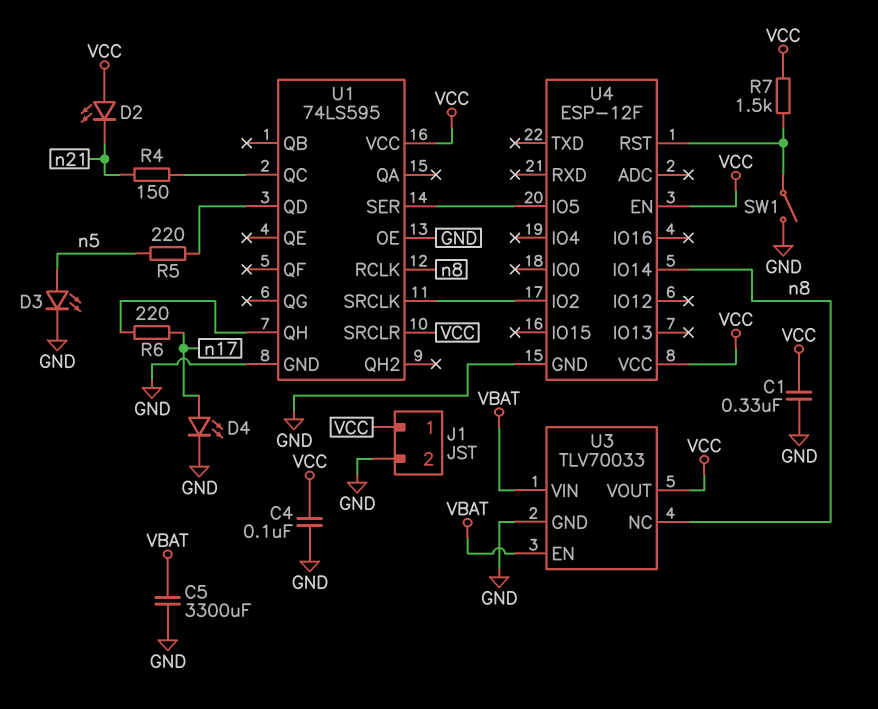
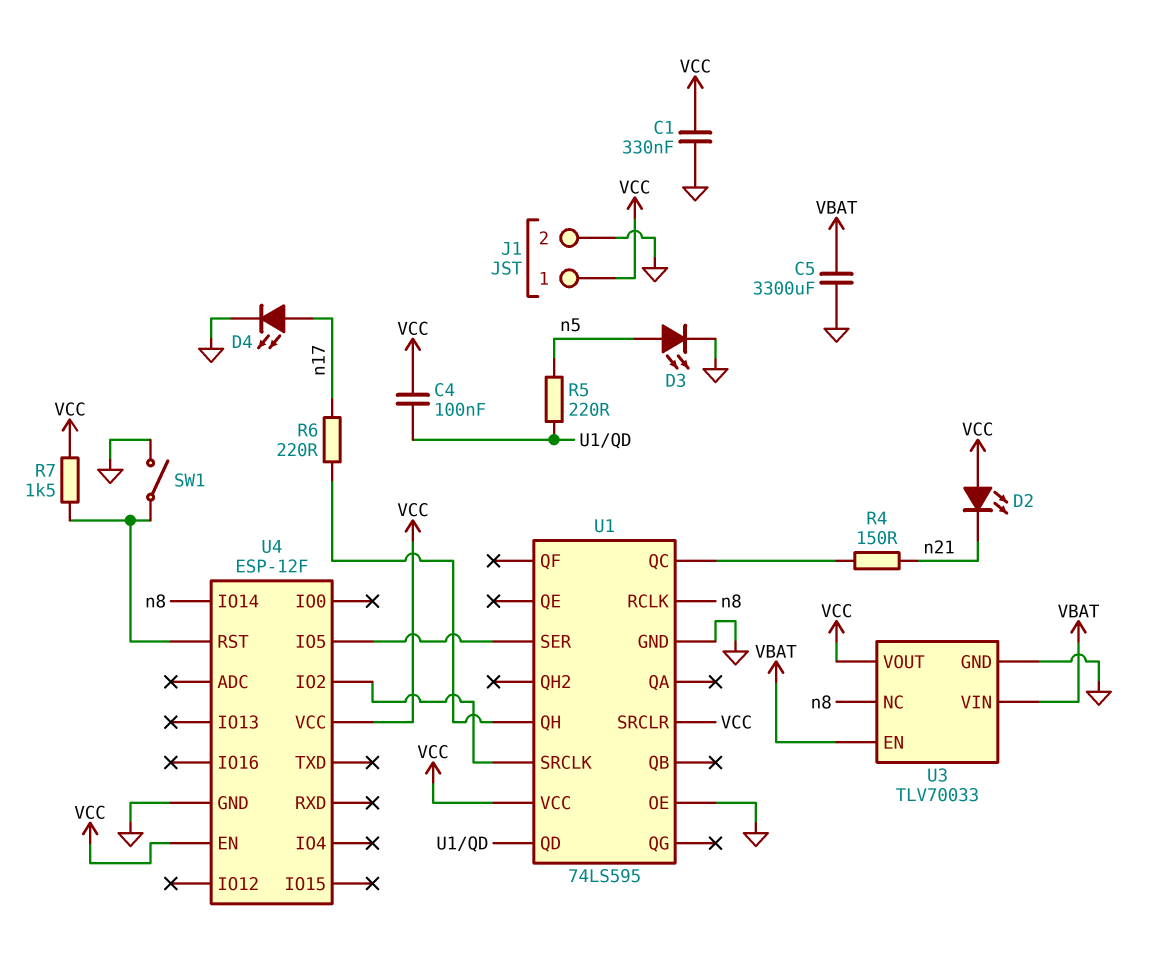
C4: 100nF (GND, VCC) -> 100nF (U1/QD, VCC)

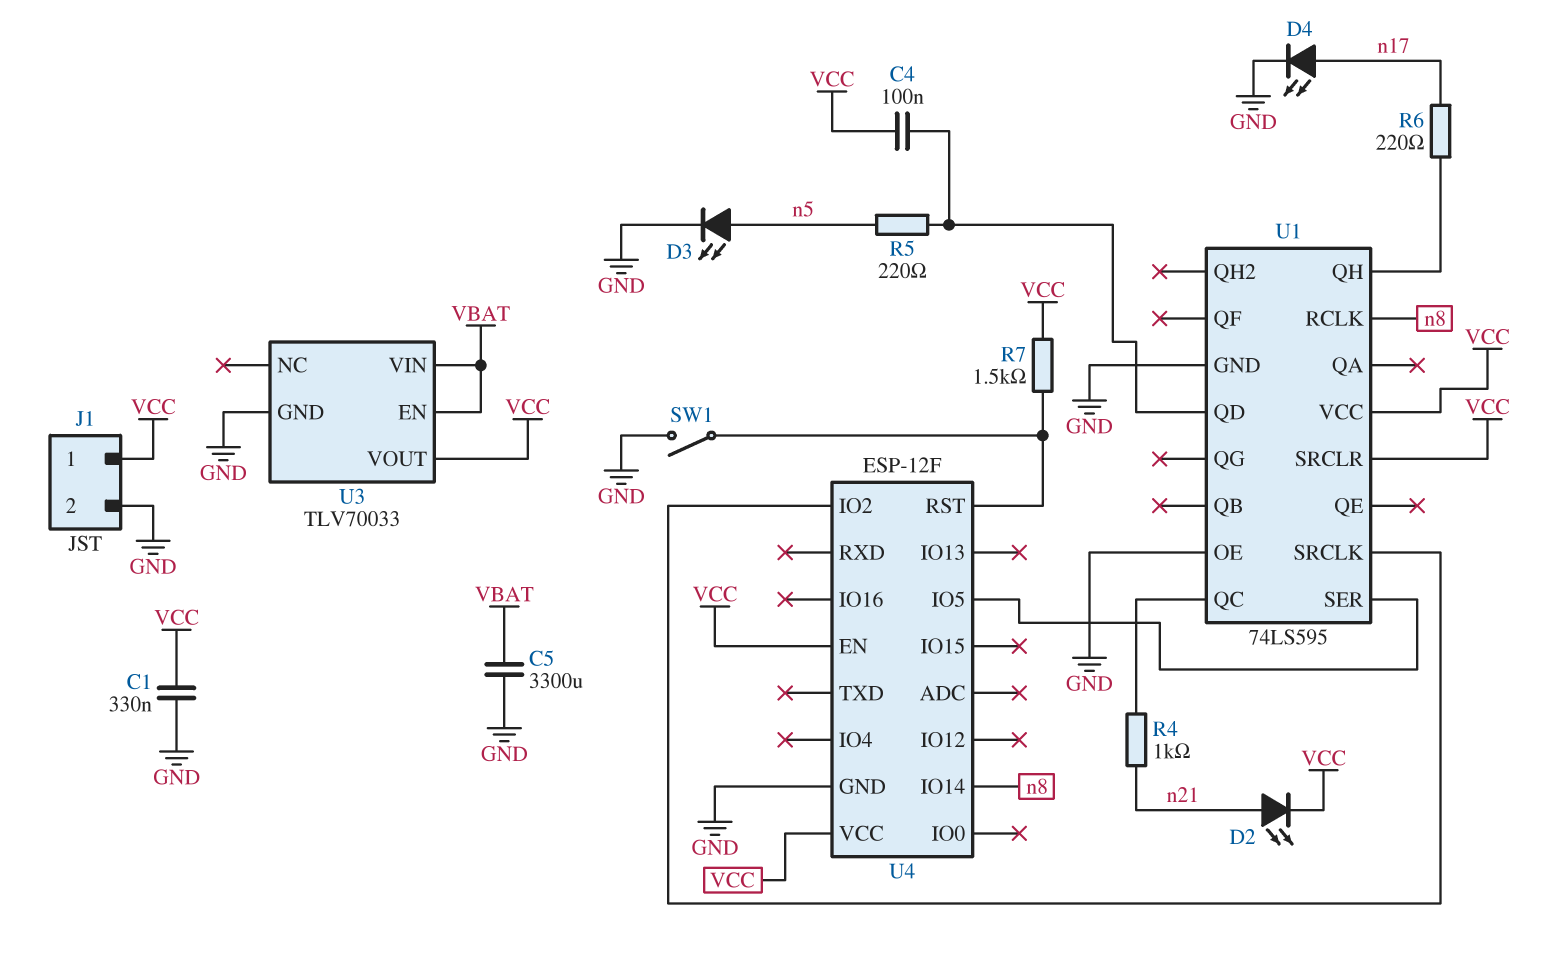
D2: LED (A VCC, K n21) -> LED (A n21, K VCC)
R4: 150 (U1/QC, n21) -> 1k (U1/QC, n21)
U3 pin NC: n8 -> none

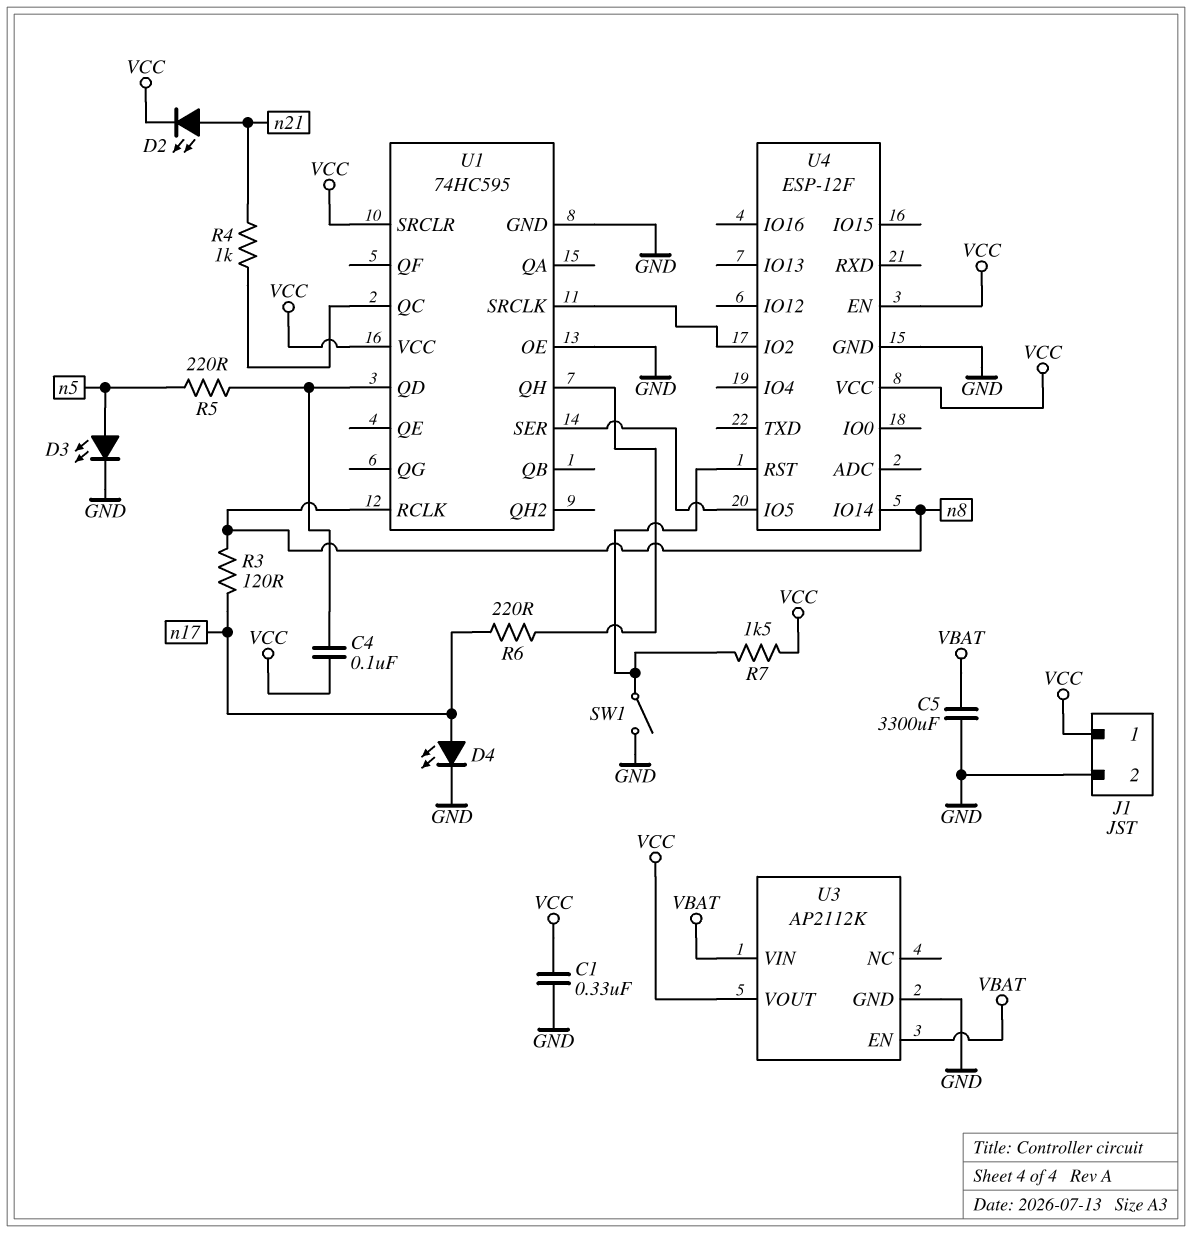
R3: none -> 120 (n8, n17)
U1: 74LS595 -> 74HC595
U3: TLV70033 -> AP2112K

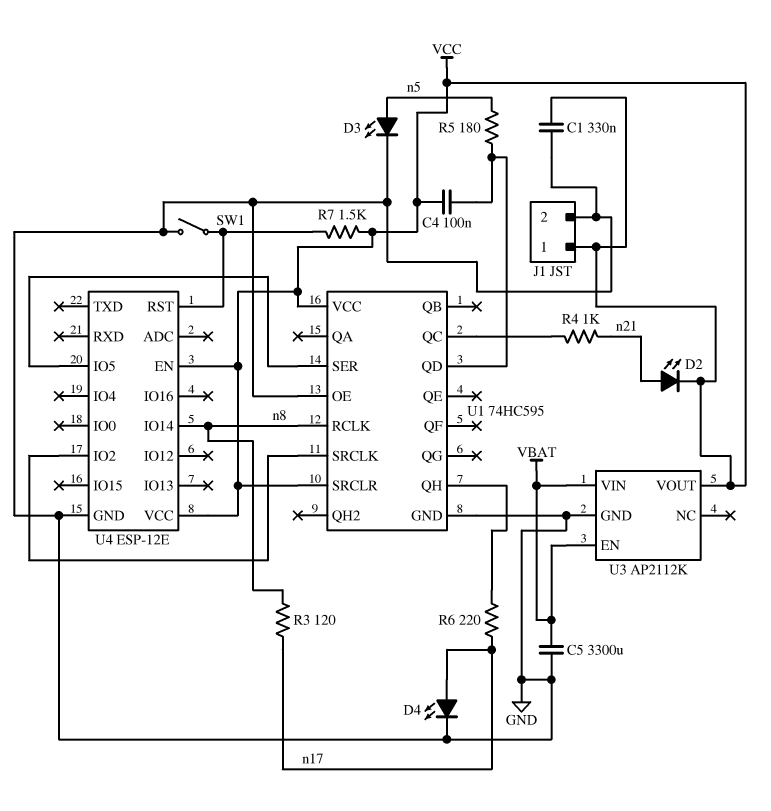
R5: 220 (U1/QD, n5) -> 180 (U1/QD, n5)
U4: ESP-12F -> ESP-12E

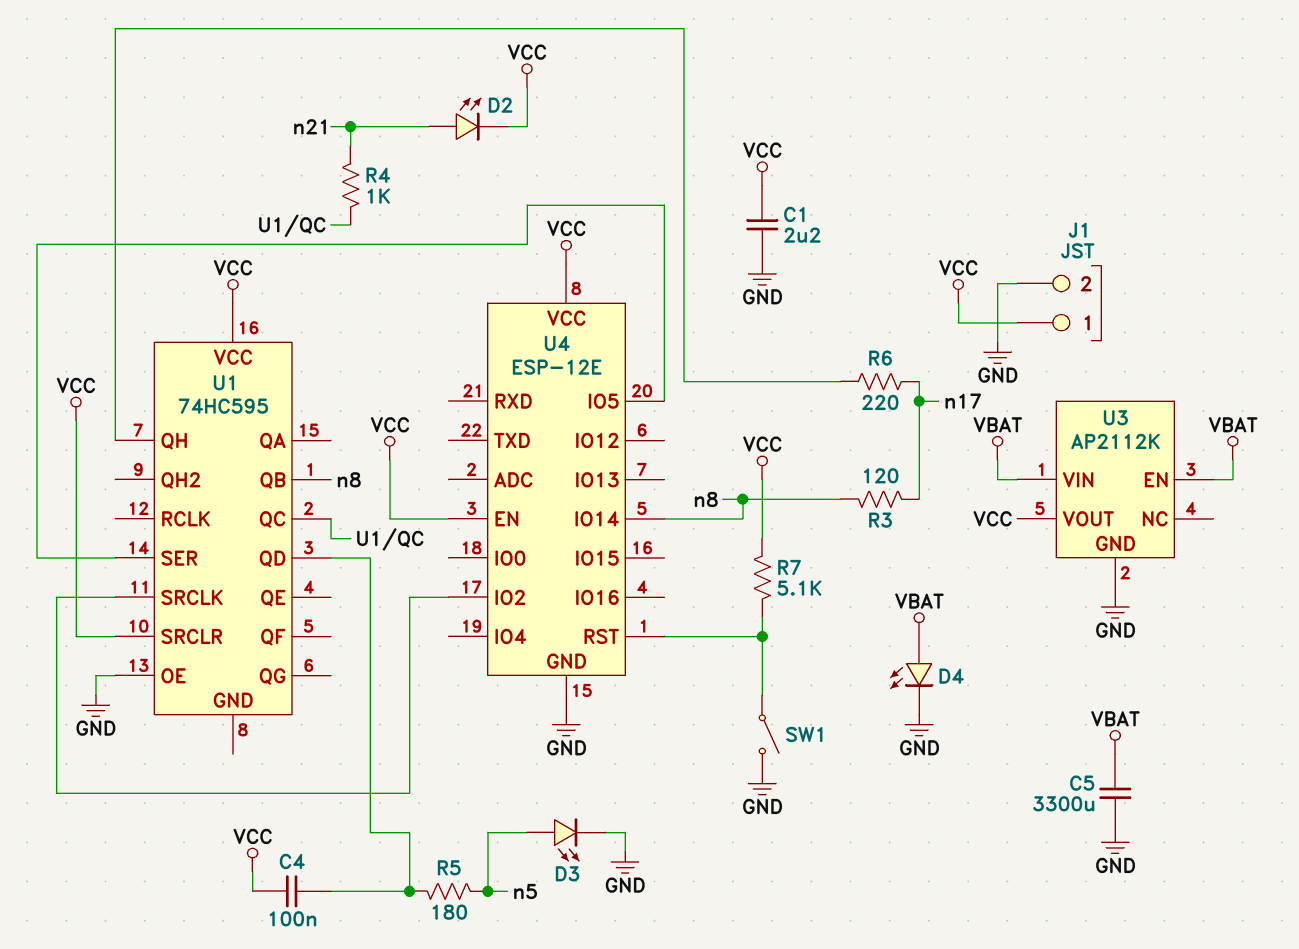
C1: 330nF (GND, VCC) -> 2.2uF (GND, VCC)
D4: LED (A n17, K GND) -> LED (A VBAT, K GND)
R7: 1.5k (U4/RST, VCC) -> 5.1k (U4/RST, VCC)
U1 pin GND: GND -> none
U1 pin QB: none -> n8
U1 pin RCLK: n8 -> none

